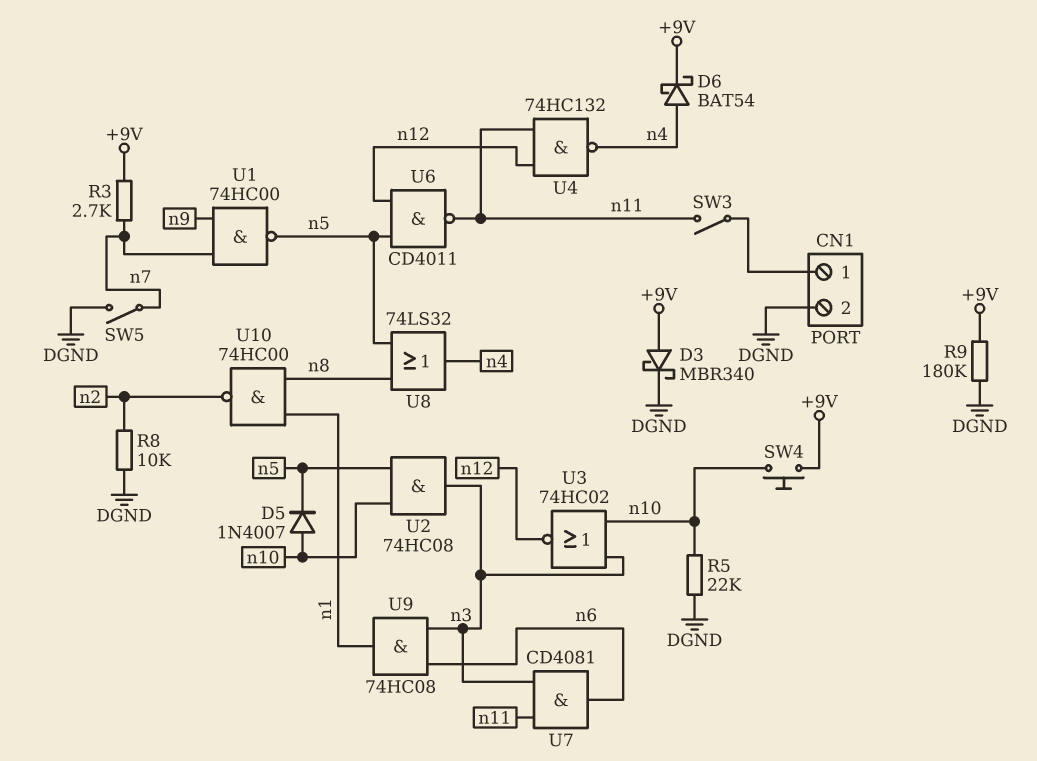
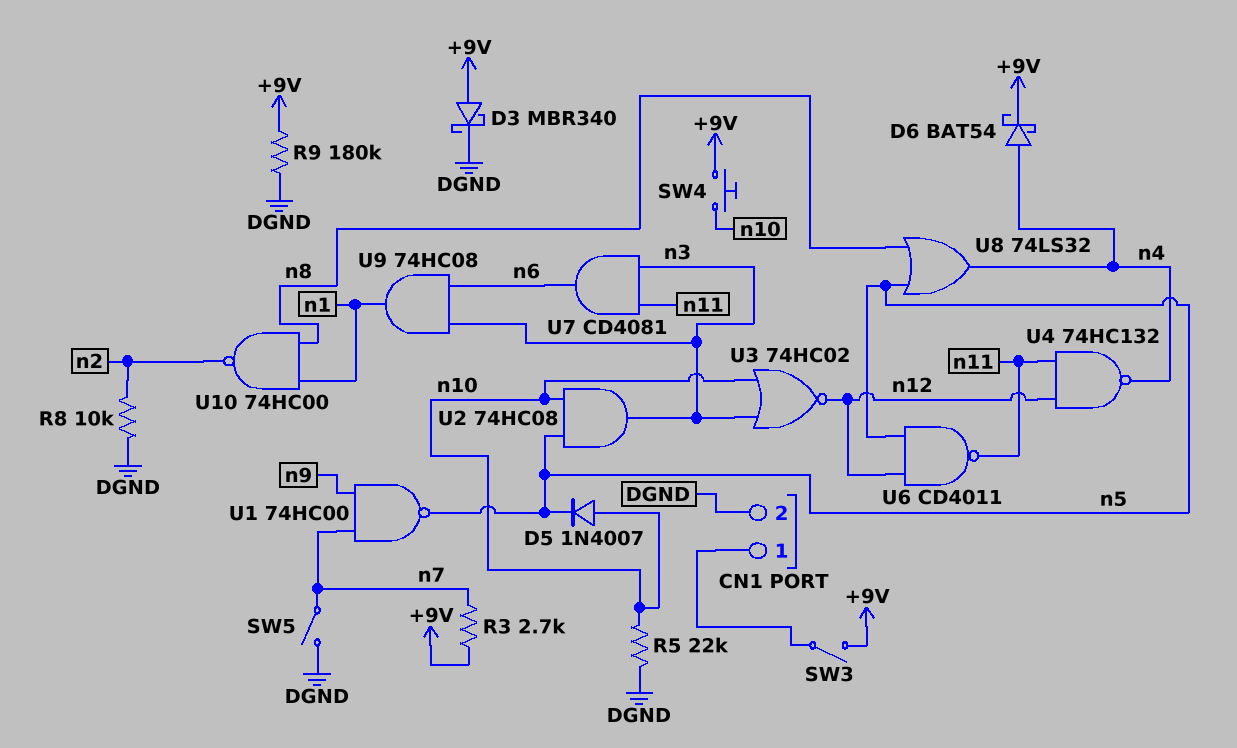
SW3: switch (CN1/1, n11) -> switch (+9V, CN1/1)

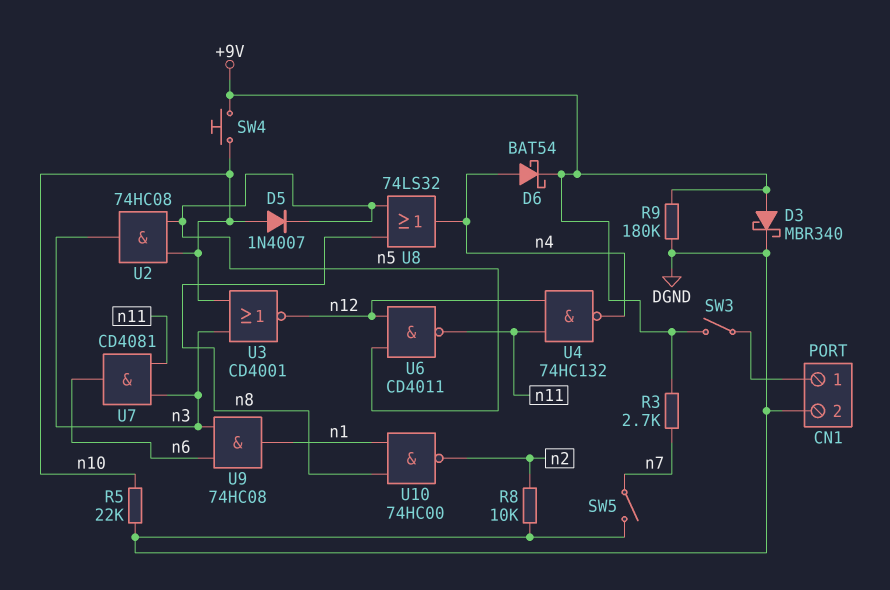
U1: NAND 74HC00 (in n7, in n9, out n5) -> none
U3: NOR 74HC02 (in n3, in n10, out n12) -> NOR CD4001 (in n3, in n10, out n12)

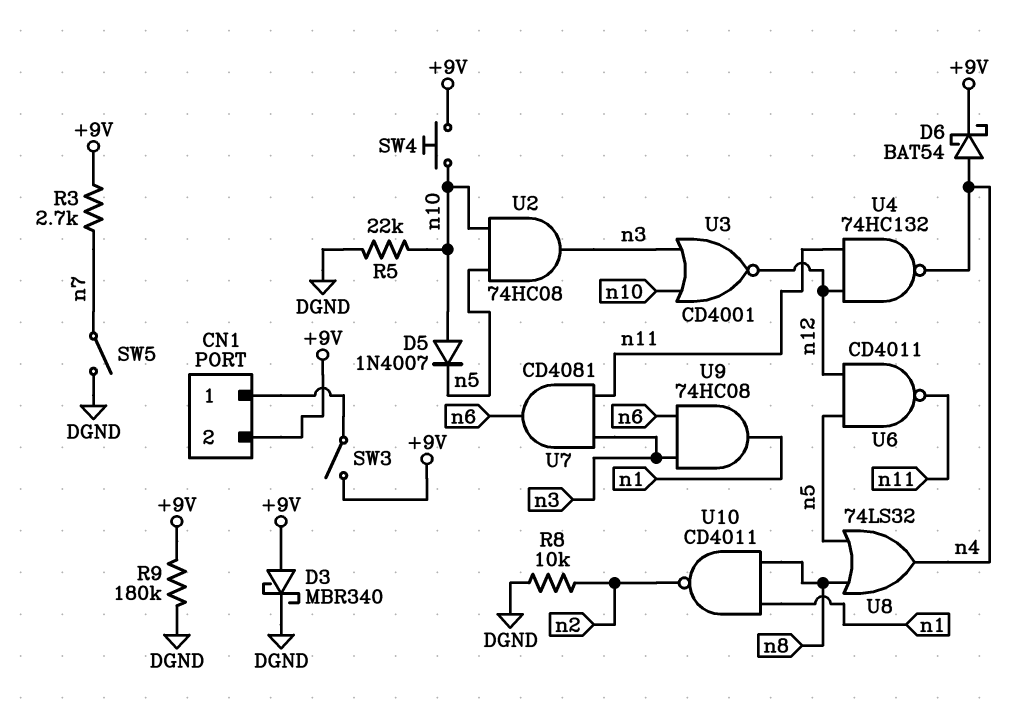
CN1 pin 2: DGND -> +9V
U10: NAND 74HC00 (in n1, in n8, out n2) -> NAND CD4011 (in n1, in n8, out n2)

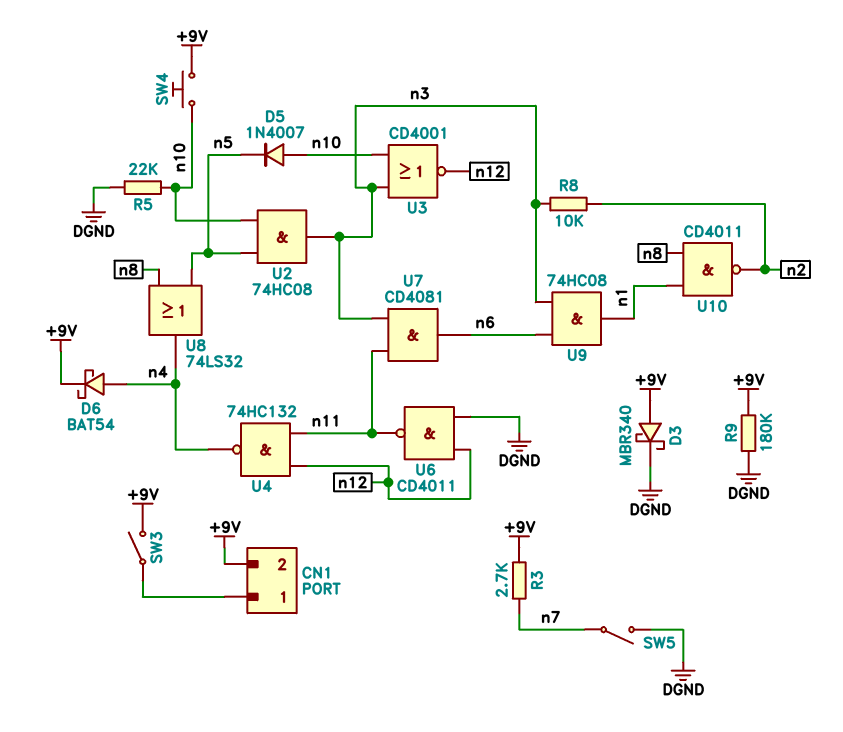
R8: 10k (DGND, n2) -> 10k (n2, n3)
U6: NAND CD4011 (in n5, in n12, out n11) -> NAND CD4011 (in DGND, in n12, out n11)

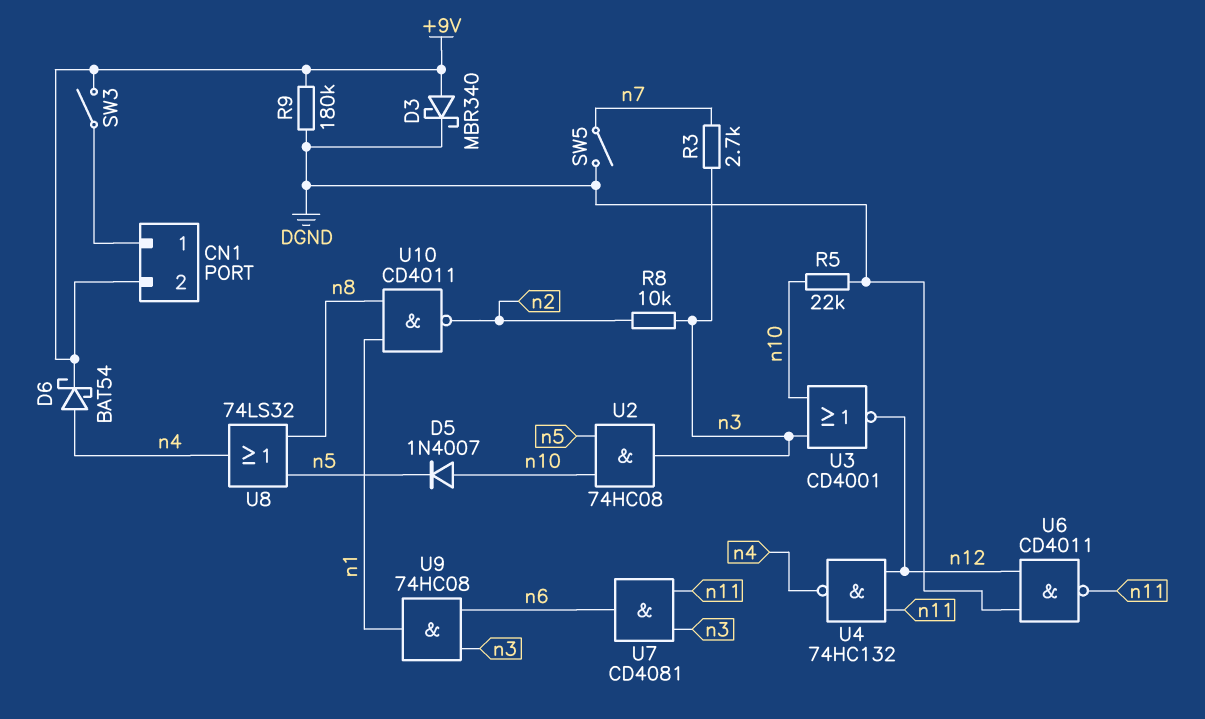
R3: 2.7k (+9V, n7) -> 2.7k (n3, n7)
SW4: button (+9V, n10) -> none

